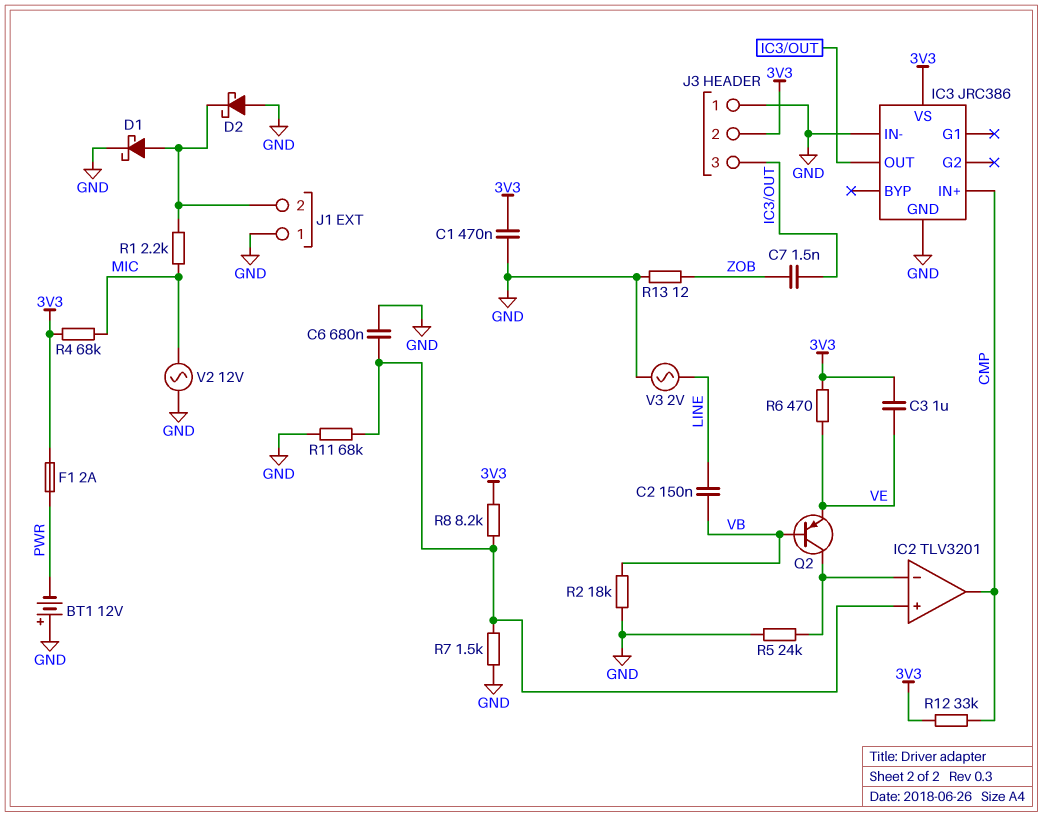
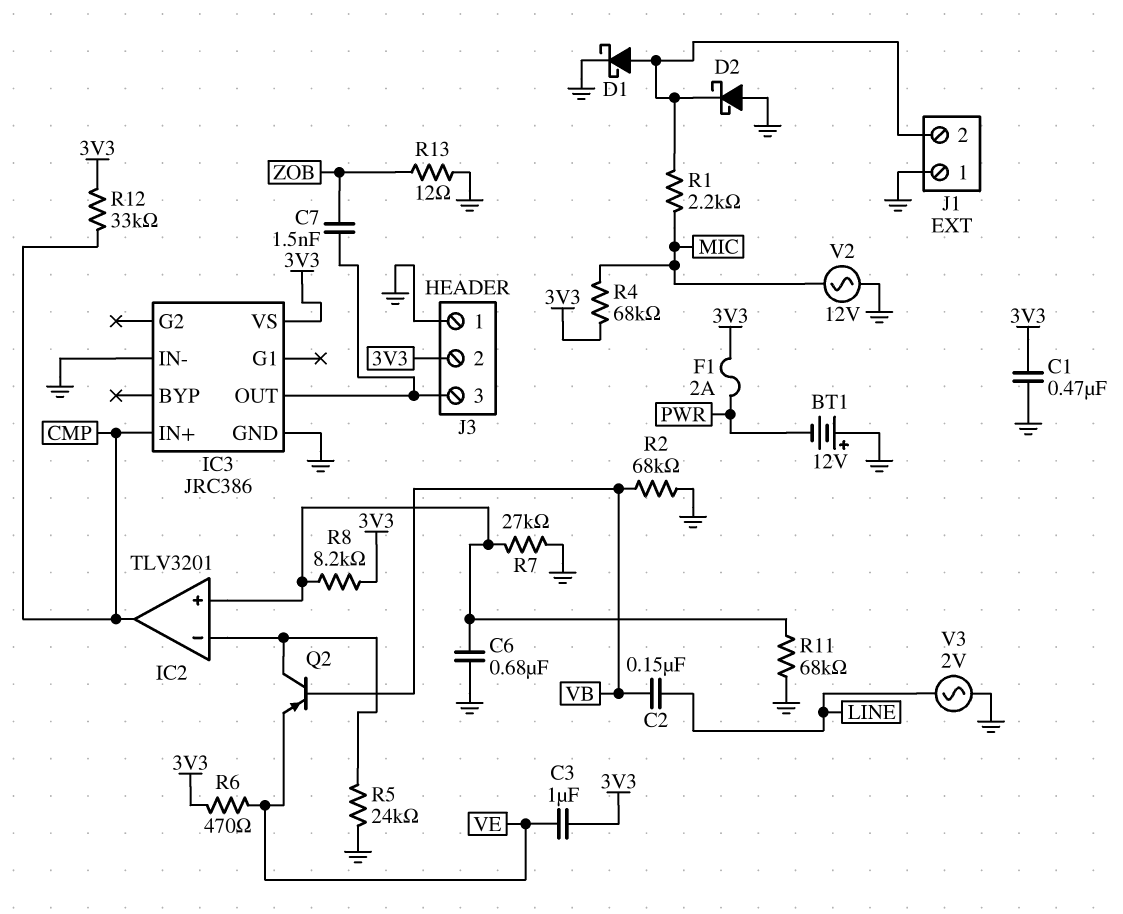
R2: 18k (GND, VB) -> 68k (GND, VB)
R7: 1.5k (GND, IC2/in+) -> 27k (GND, IC2/in+)

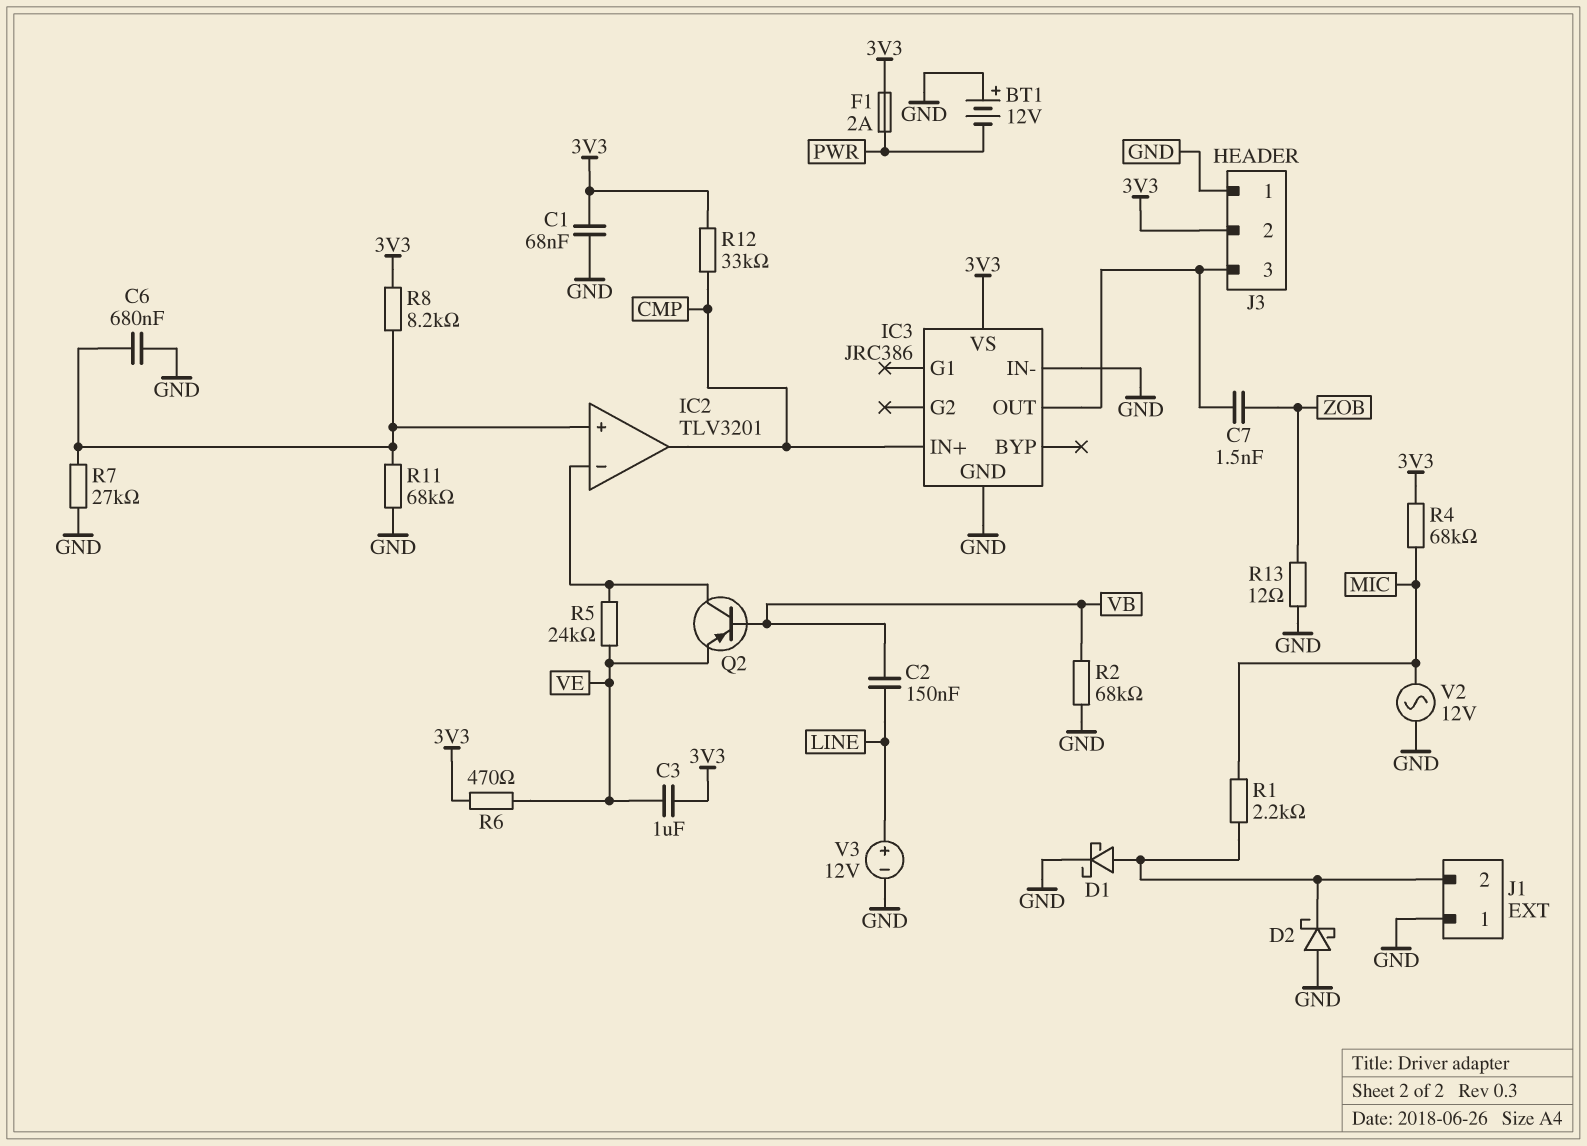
C1: 470nF (3V3, GND) -> 68nF (3V3, GND)
R5: 24k (GND, IC2/in-) -> 24k (IC2/in-, VE)
V3: AC 2V (GND, LINE) -> 12V (plus LINE, minus GND)

